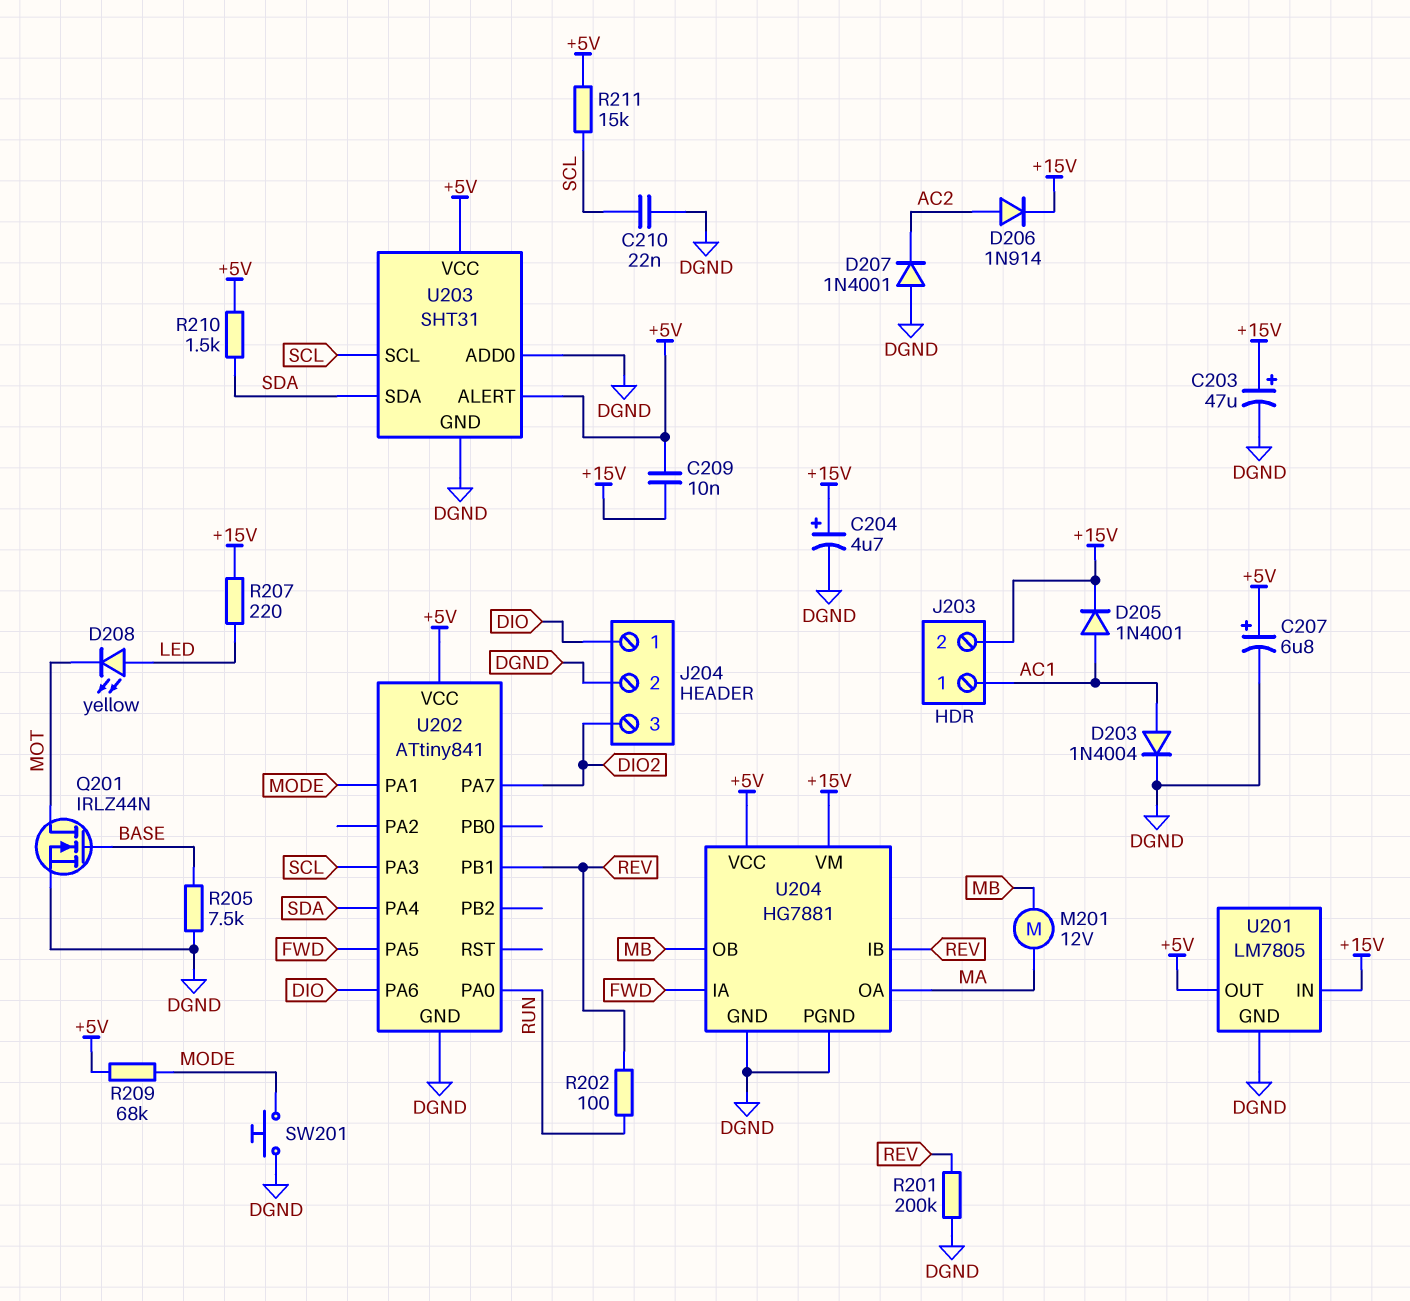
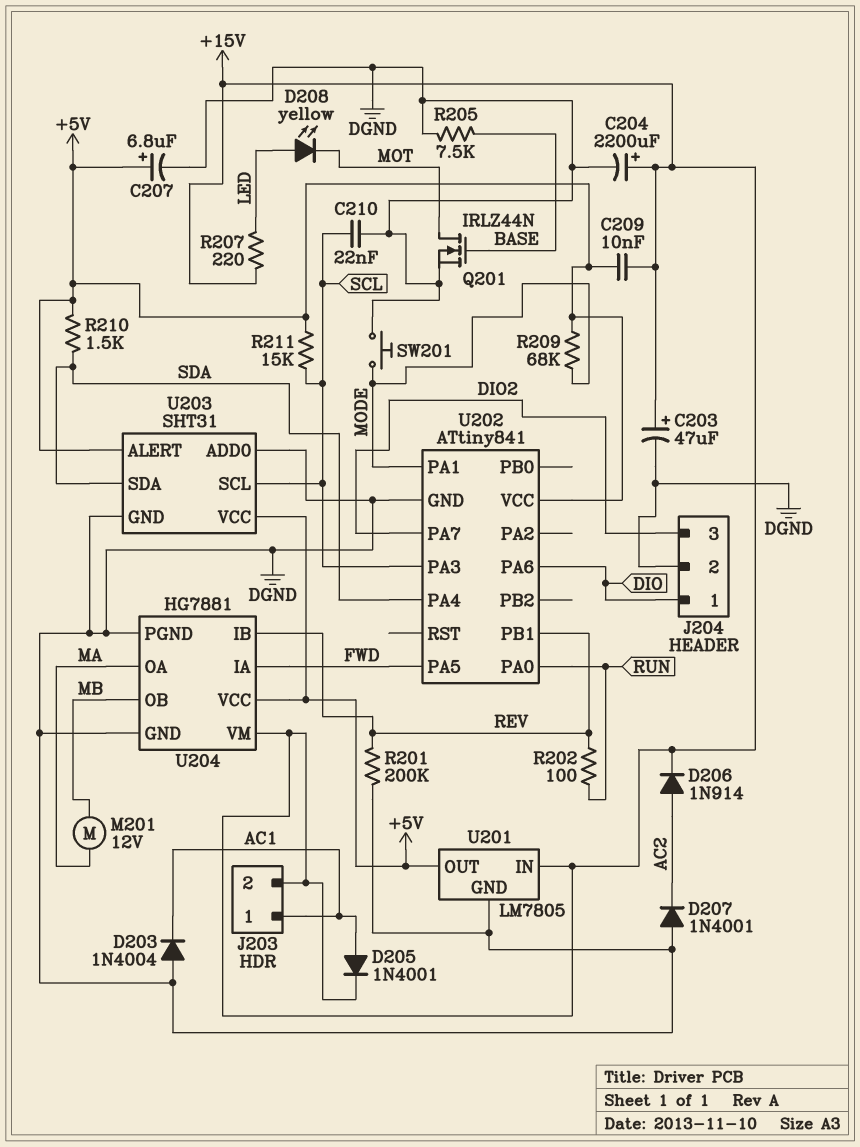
C204: 4.7uF (plus +15V, minus DGND) -> 2200uF (plus +15V, minus DGND)
D203: diode 1N4004 (A AC1, K DGND) -> diode 1N4004 (A DGND, K AC1)

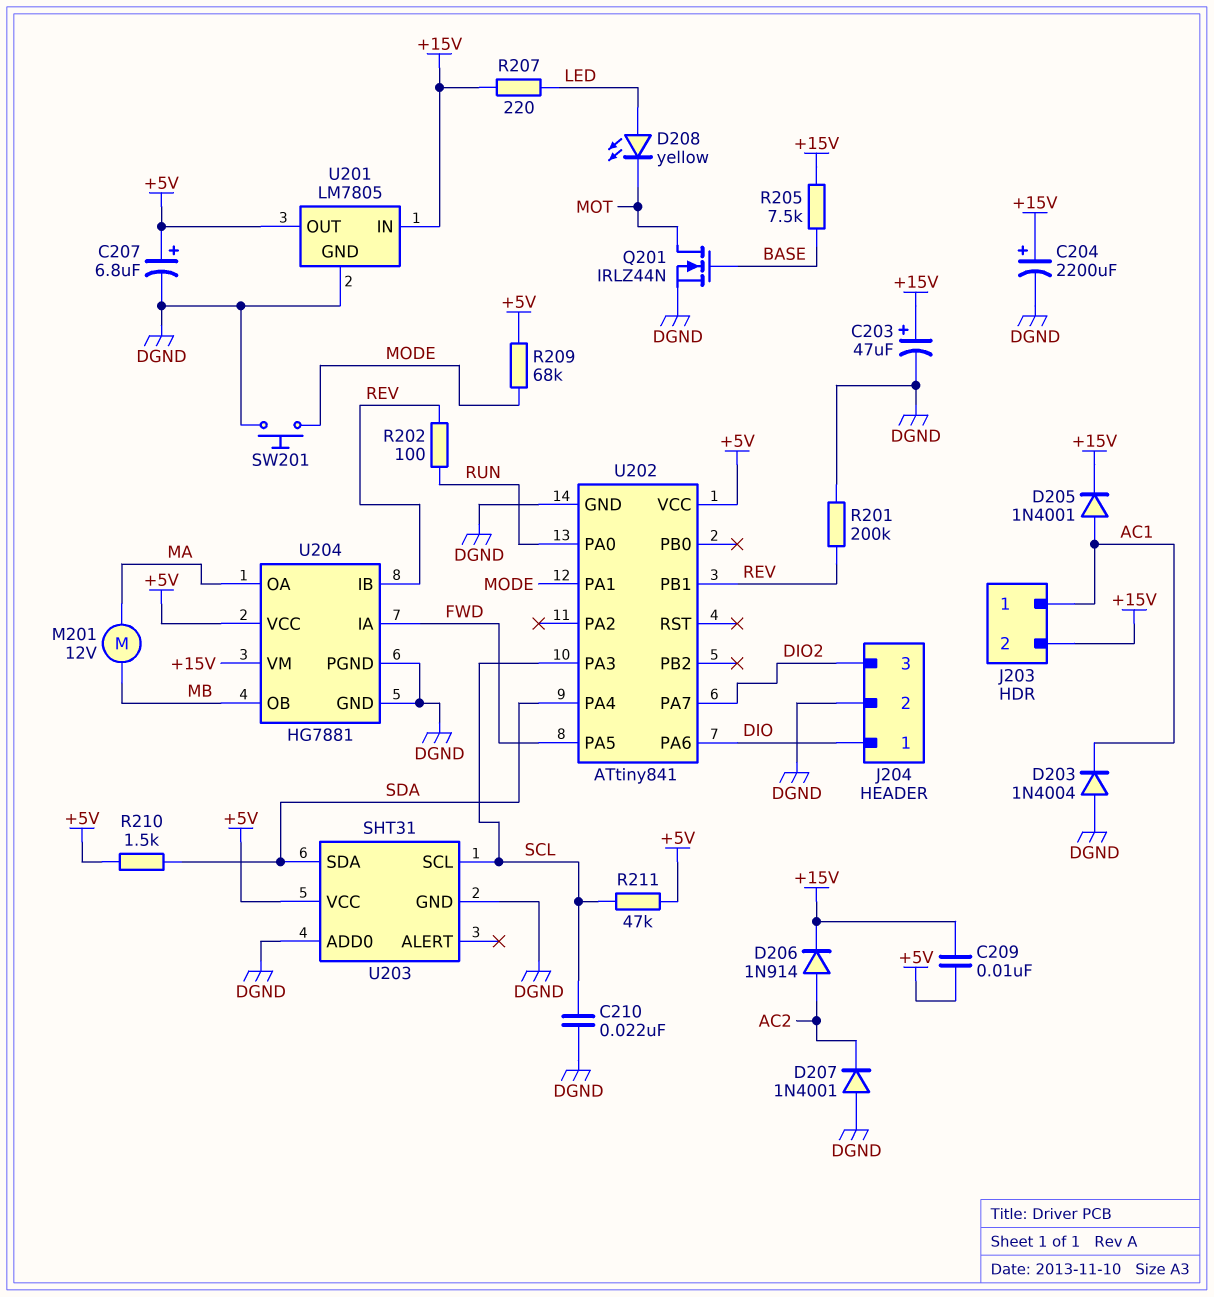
R205: 7.5k (BASE, DGND) -> 7.5k (+15V, BASE)
R211: 15k (+5V, SCL) -> 47k (+5V, SCL)
U203 pin ALERT: +5V -> none

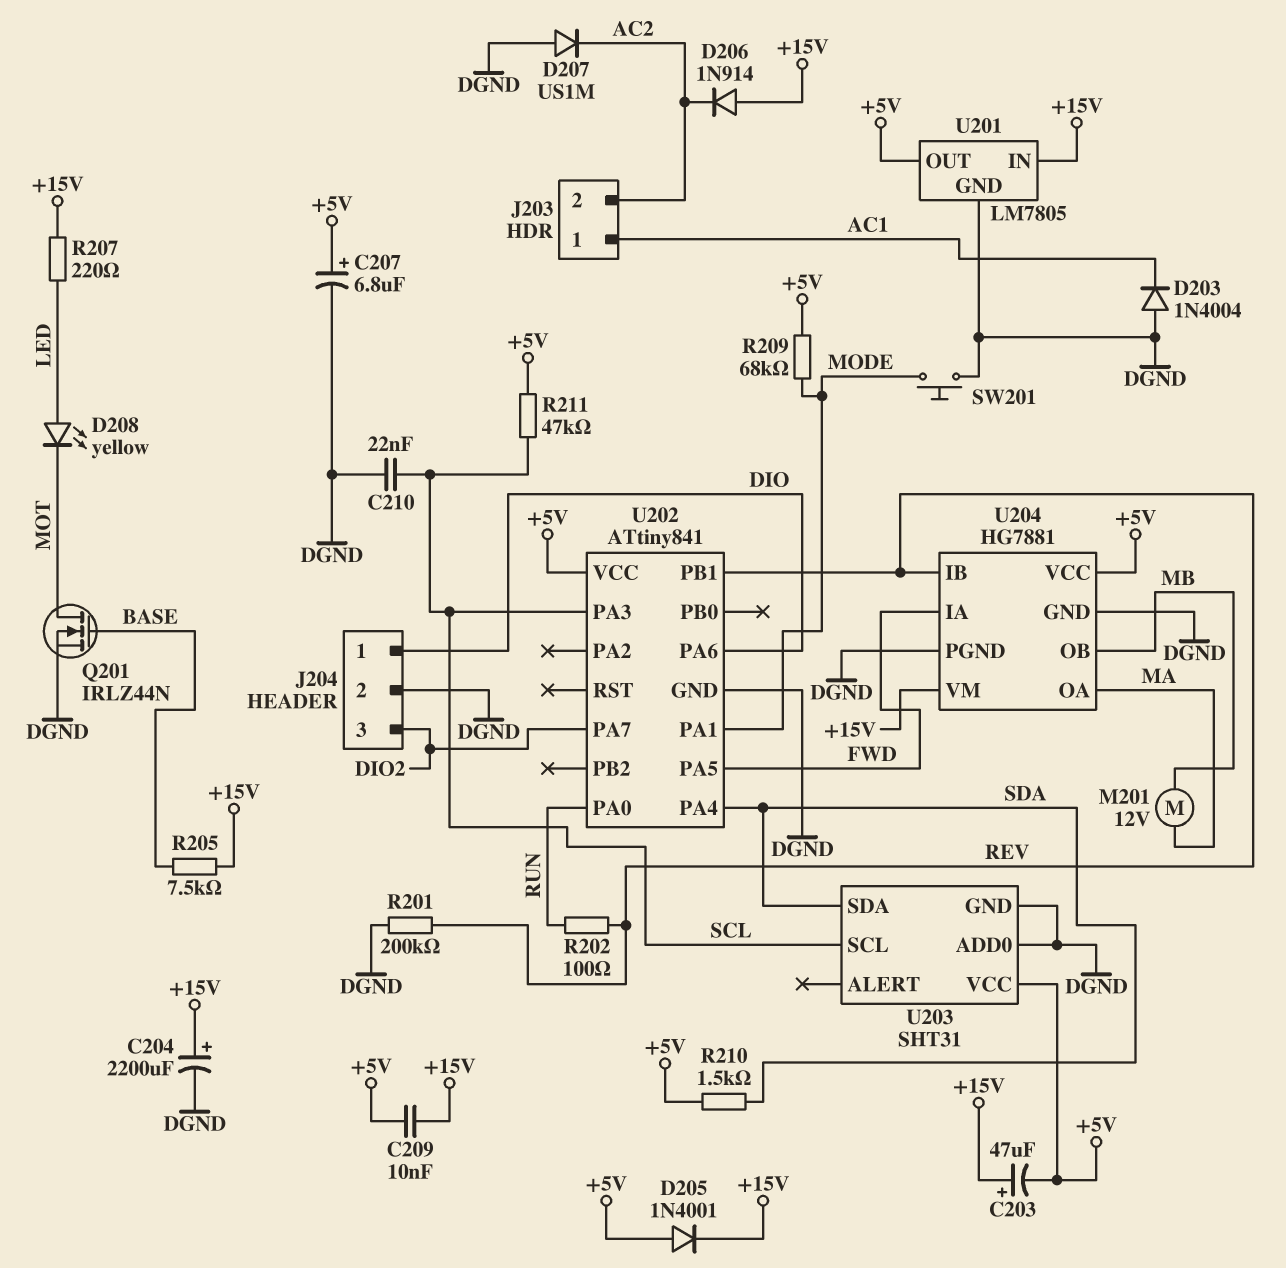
C203: 47uF (plus +15V, minus DGND) -> 47uF (plus +15V, minus +5V)
D205: diode 1N4001 (A AC1, K +15V) -> diode 1N4001 (A +5V, K +15V)
D206: diode 1N914 (A AC2, K +15V) -> diode 1N914 (A +15V, K AC2)
D207: diode 1N4001 (A DGND, K AC2) -> diode US1M (A DGND, K AC2)
J203 pin 2: +15V -> AC2

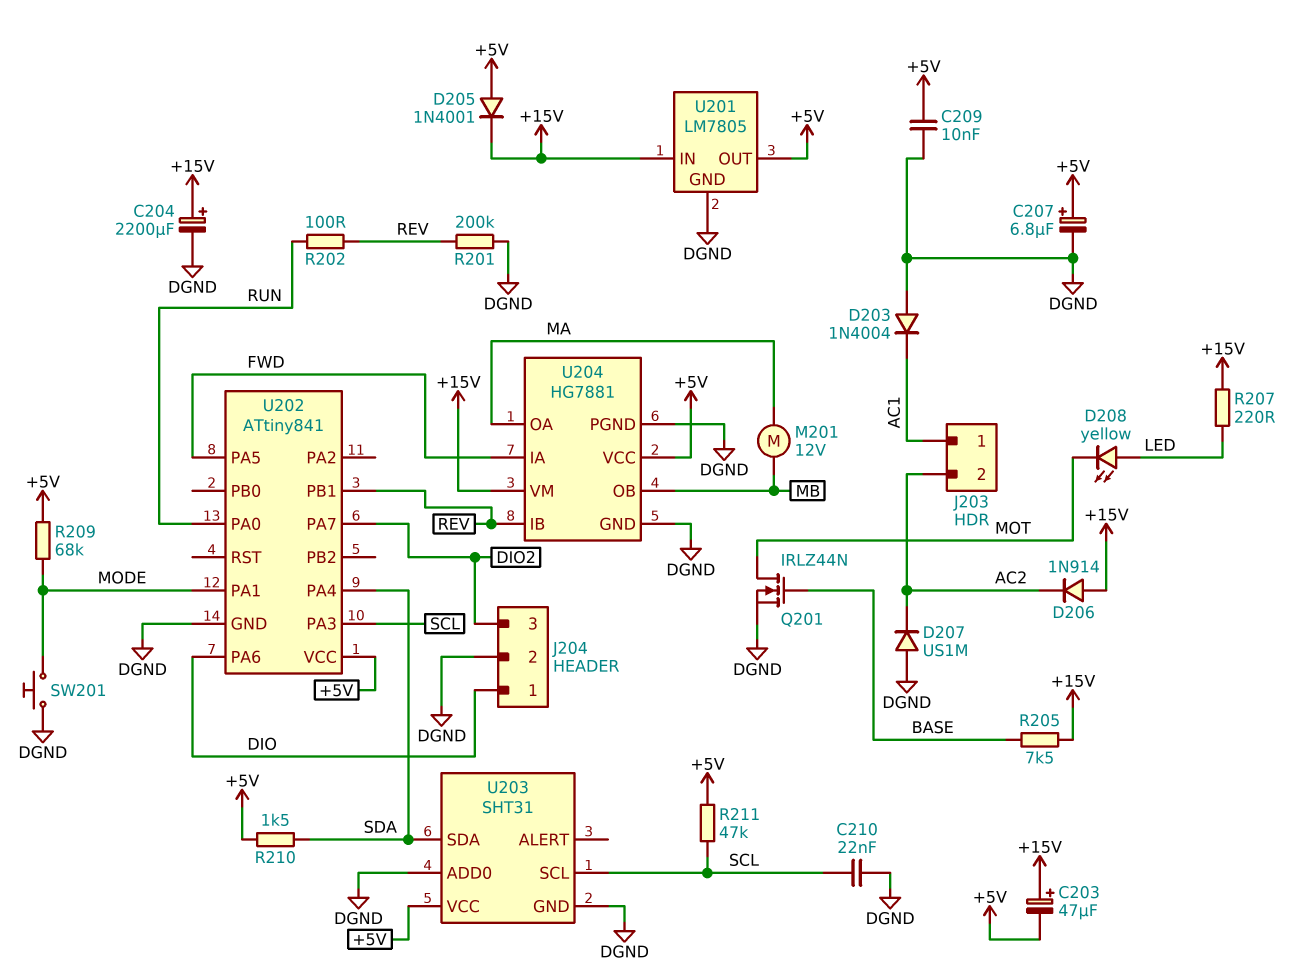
C209: 10nF (+5V, +15V) -> 10nF (+5V, DGND)

